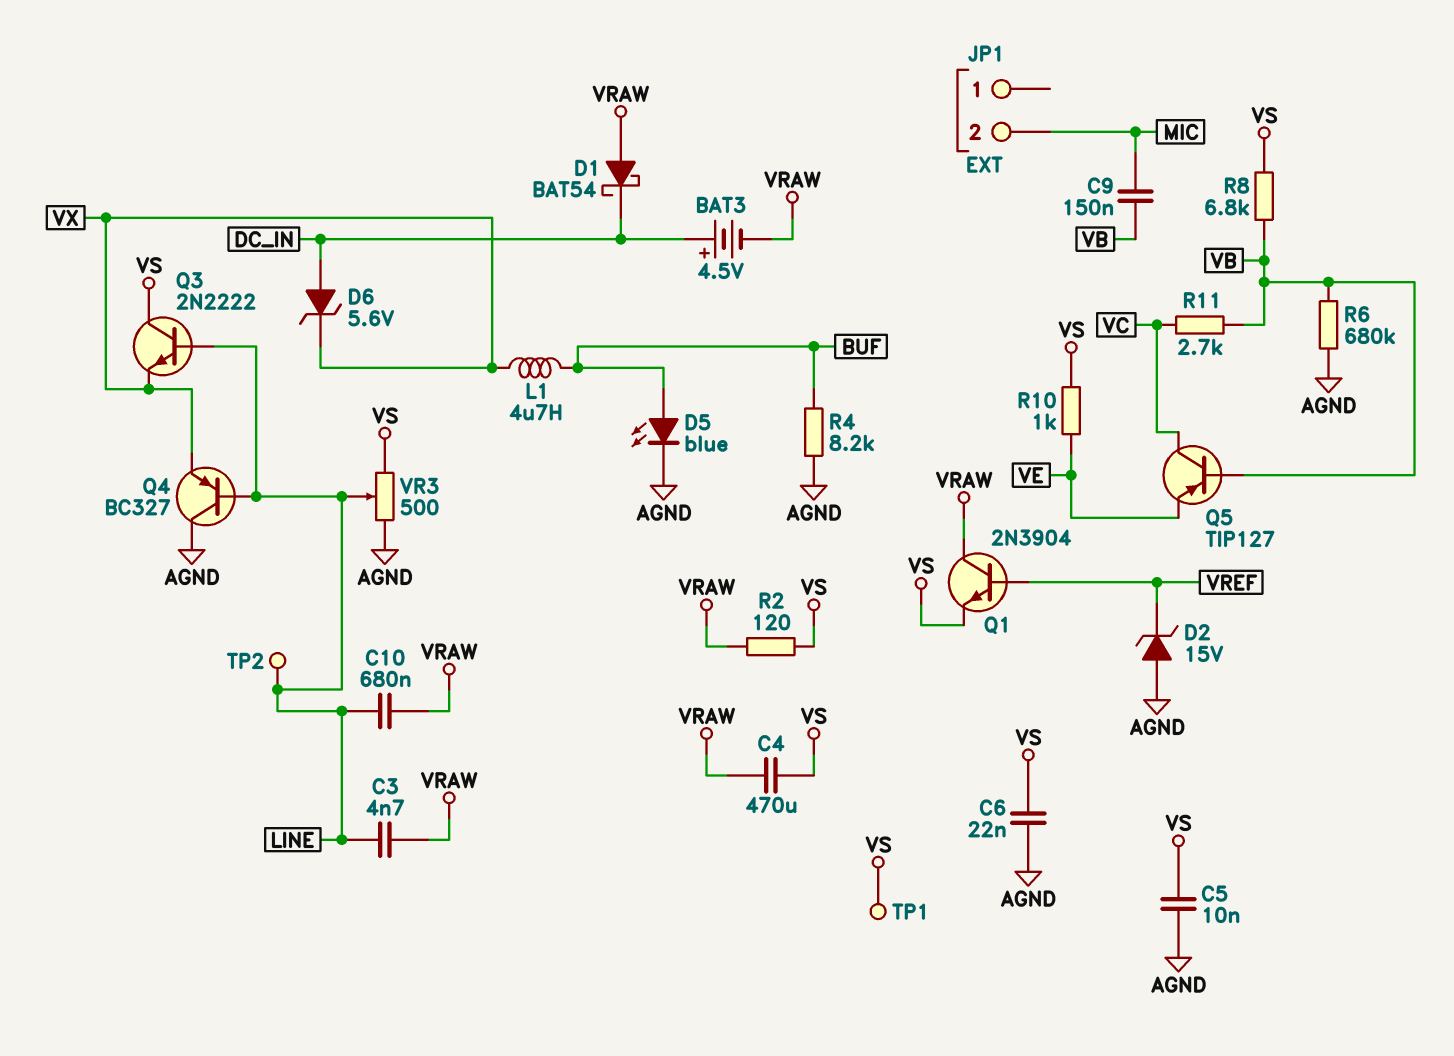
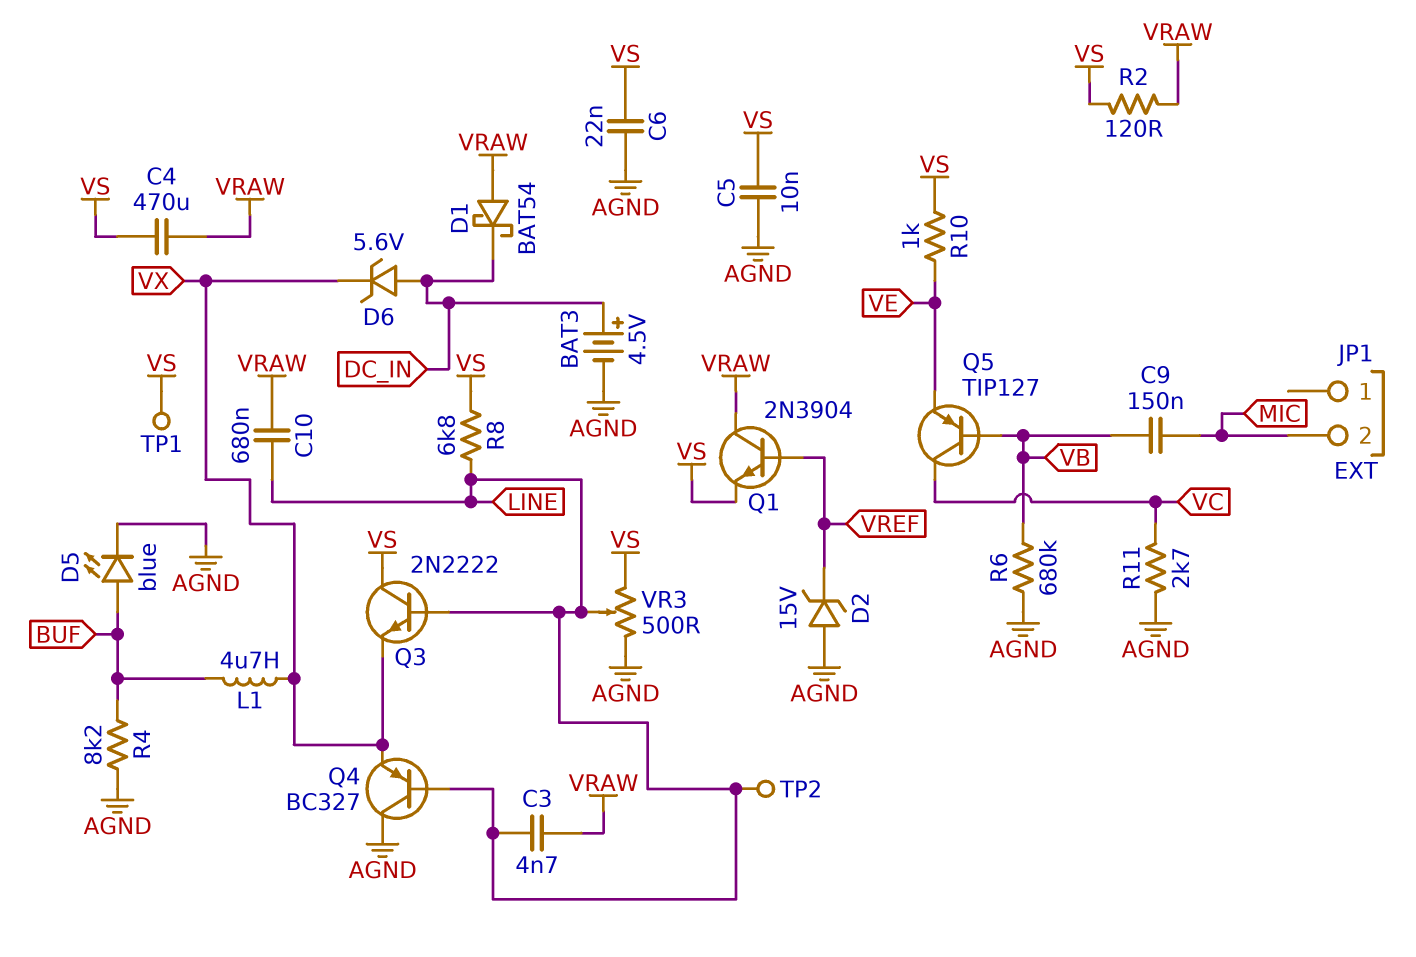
BAT3: 4.5V (plus DC_IN, minus VRAW) -> 4.5V (plus DC_IN, minus AGND)
R8: 6.8k (VB, VS) -> 6.8k (LINE, VS)
R11: 2.7k (VB, VC) -> 2.7k (AGND, VC)

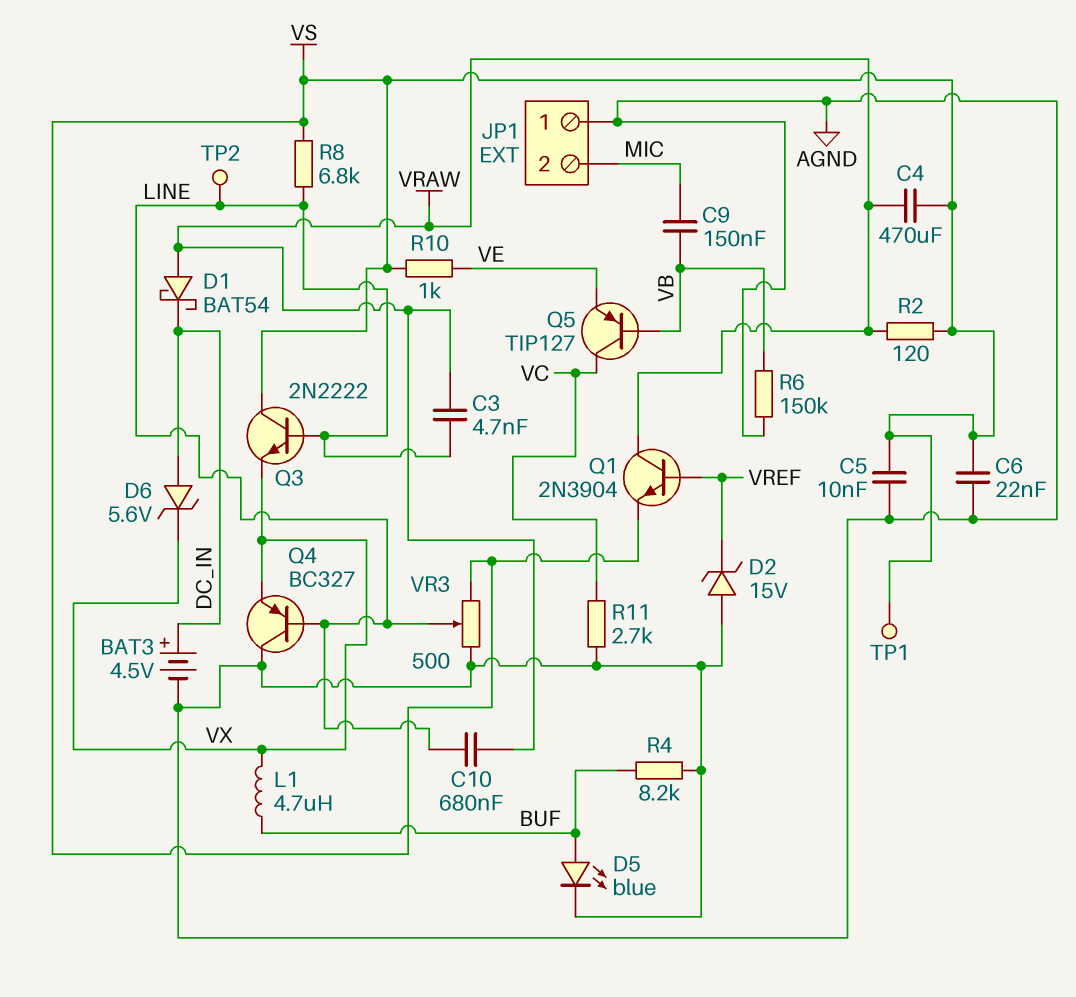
JP1 pin 1: none -> AGND
R6: 680k (AGND, VB) -> 150k (AGND, VB)

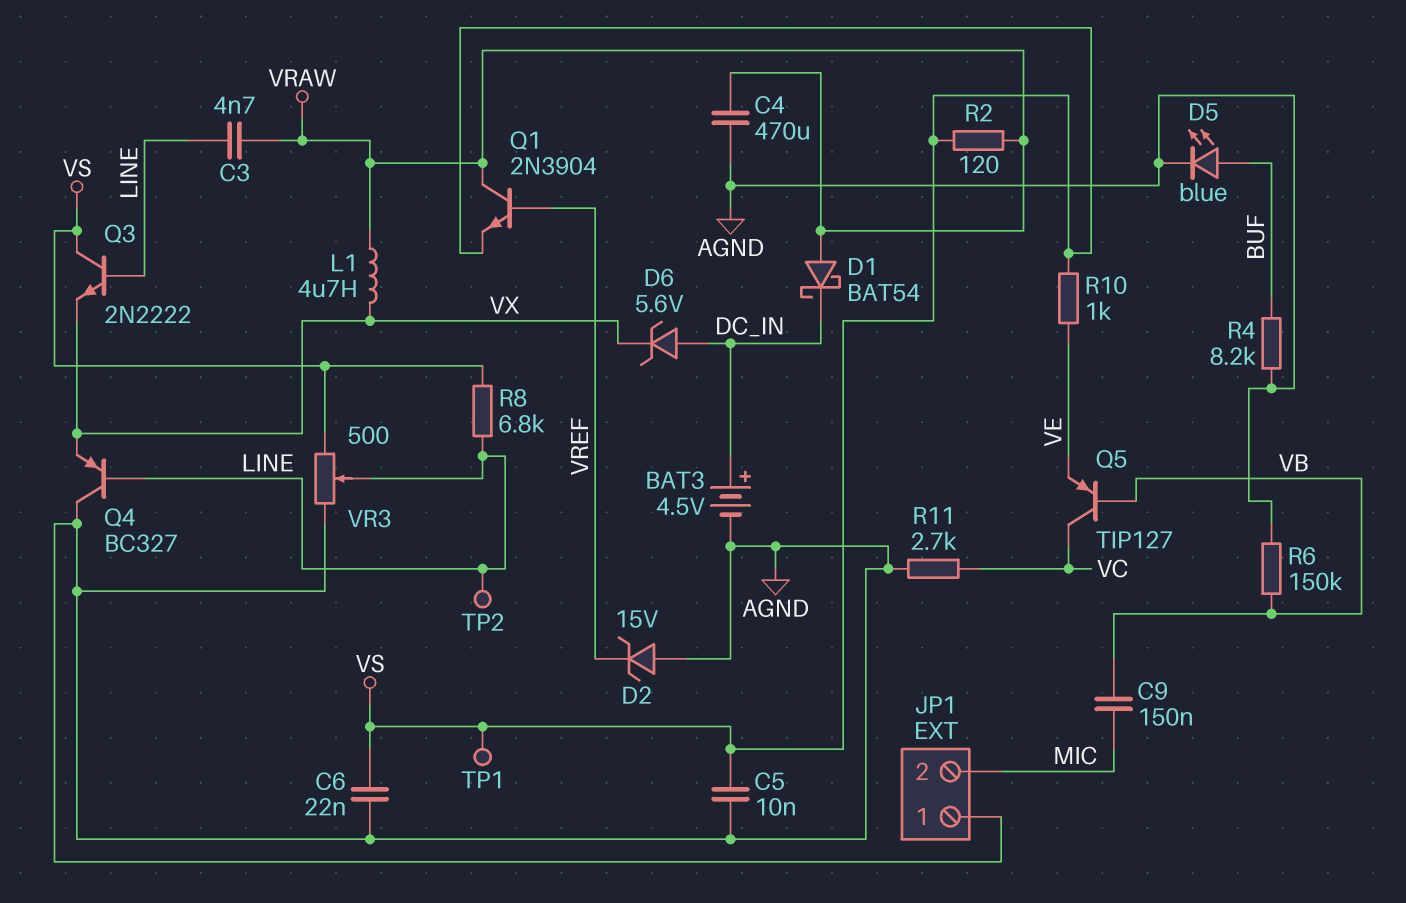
C4: 470uF (VRAW, VS) -> 470uF (AGND, VRAW)
C10: 680nF (LINE, VRAW) -> none
L1: 4.7uH (BUF, VX) -> 4.7uH (VRAW, VX)

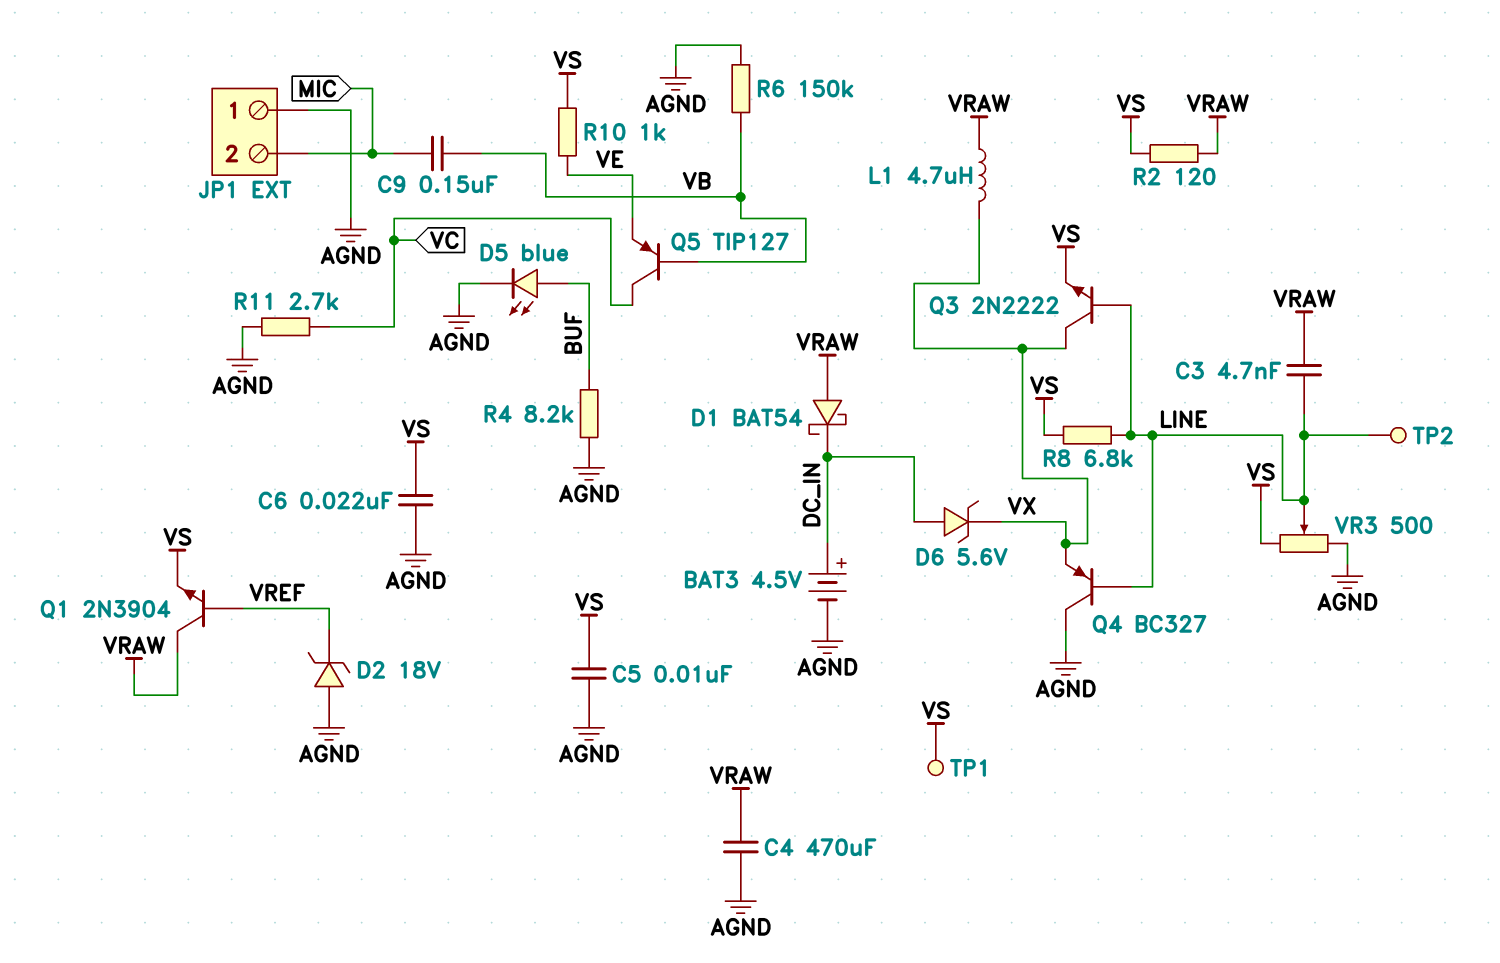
D2: zener 15V (A AGND, K VREF) -> zener 18V (A AGND, K VREF)
Q3: NPN 2N2222 (B LINE, C VS, E VX) -> NPN 2N2222 (B LINE, C VX, E VS)

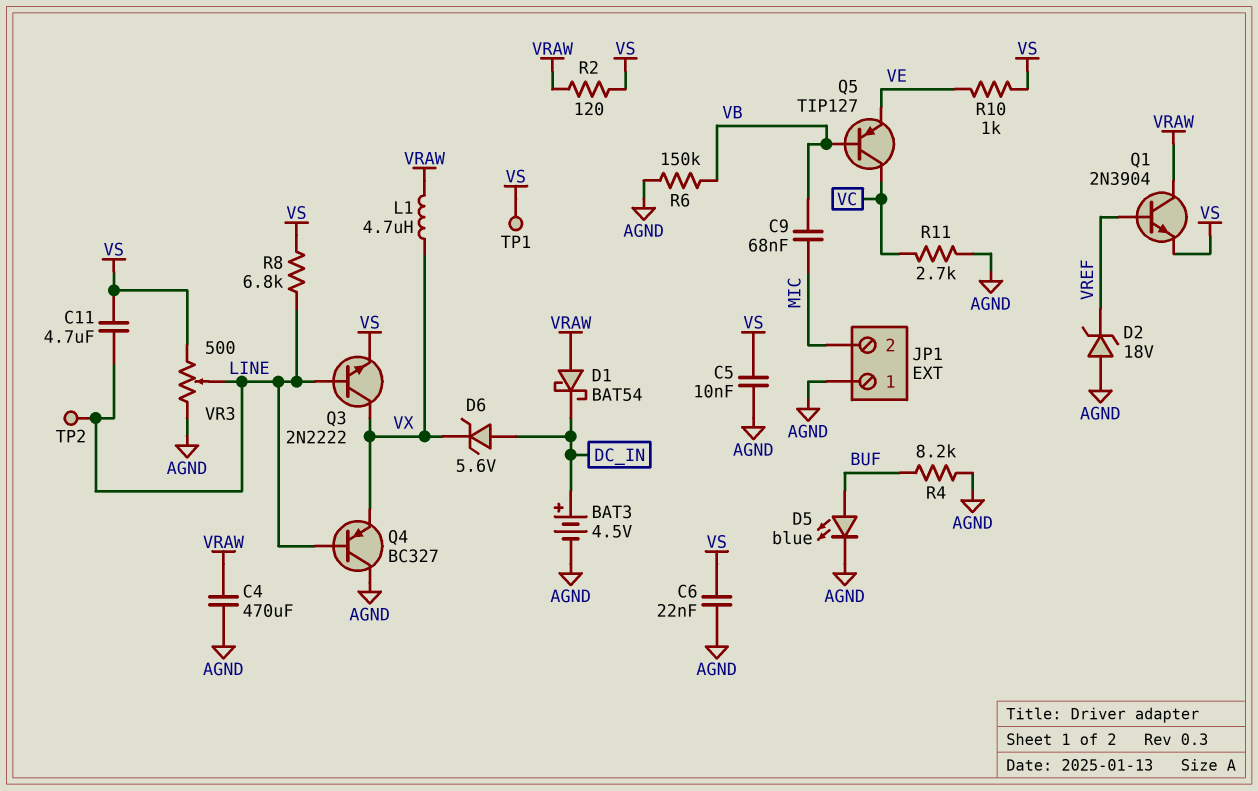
C3: 4.7nF (LINE, VRAW) -> none
C9: 150nF (MIC, VB) -> 68nF (MIC, VB)
C11: none -> 4.7uF (LINE, VS)

